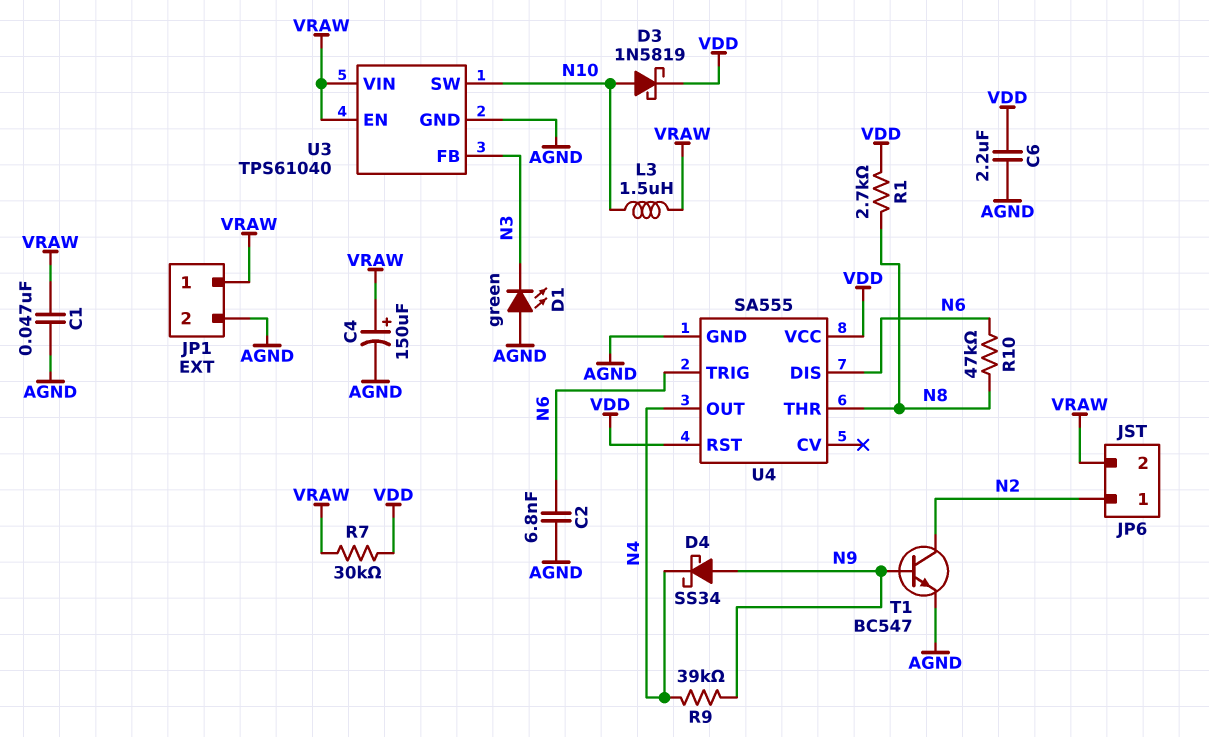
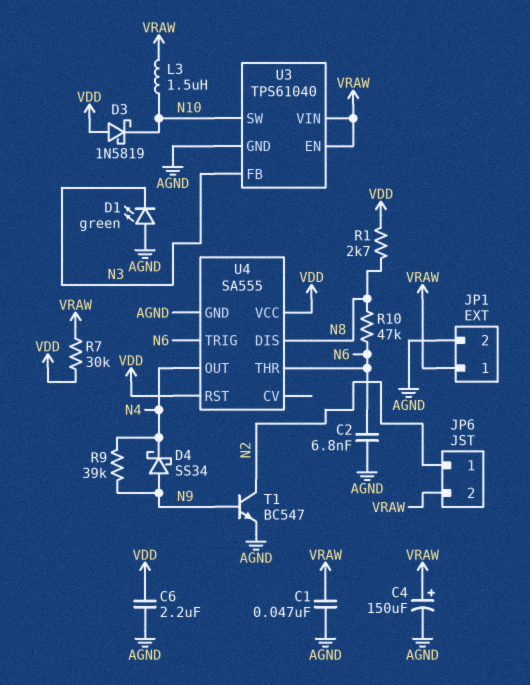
D3: schottky 1N5819 (A N10, K VDD) -> schottky 1N5819 (A VDD, K N10)
U4 pin DIS: N6 -> N8
U4 pin THR: N8 -> N6

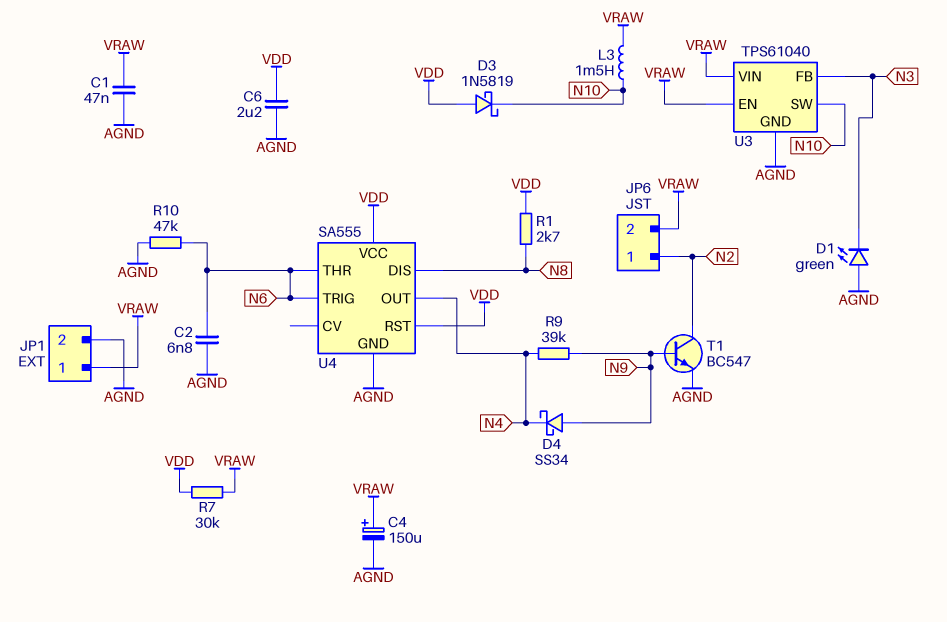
L3: 1.5uH (N10, VRAW) -> 1.5mH (N10, VRAW)
R10: 47k (N6, N8) -> 47k (AGND, N6)

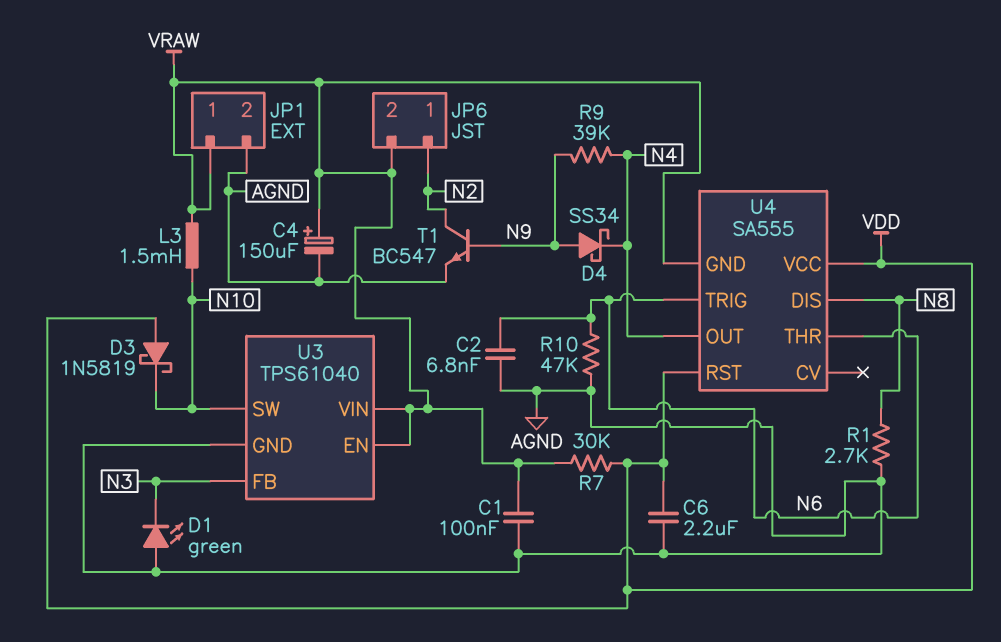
C1: 47nF (AGND, VRAW) -> 100nF (AGND, VRAW)
R1: 2.7k (N8, VDD) -> 2.7k (AGND, N8)
U4 pin GND: AGND -> VRAW

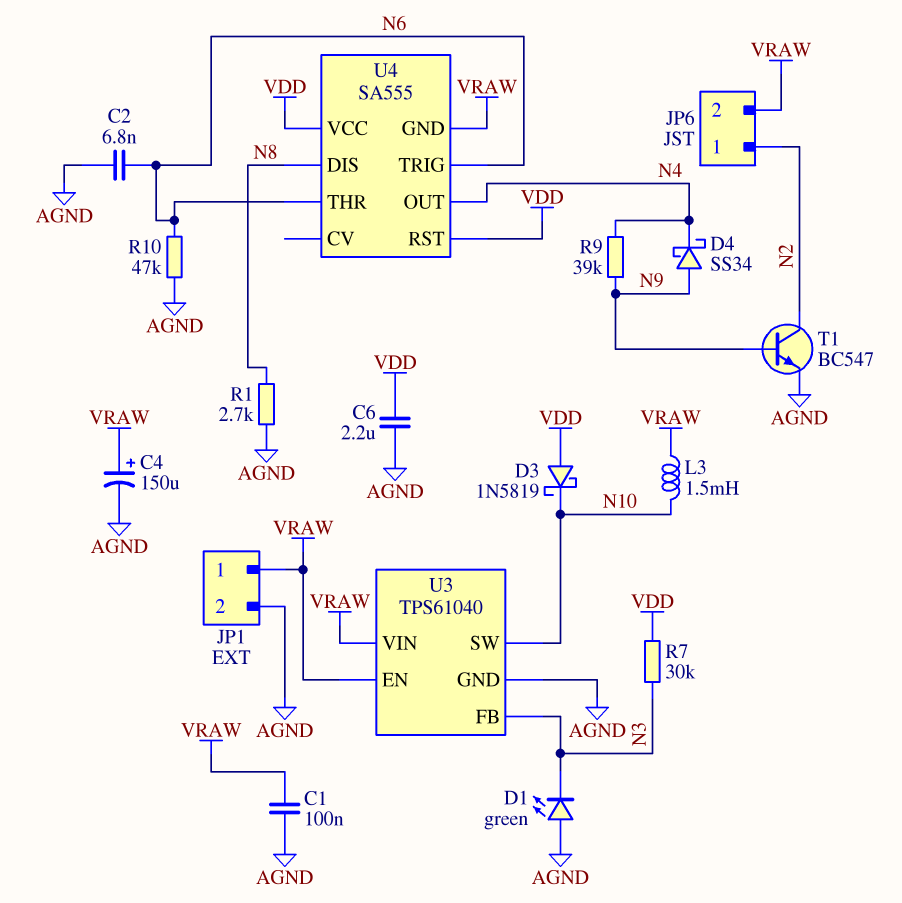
R7: 30k (VDD, VRAW) -> 30k (N3, VDD)

